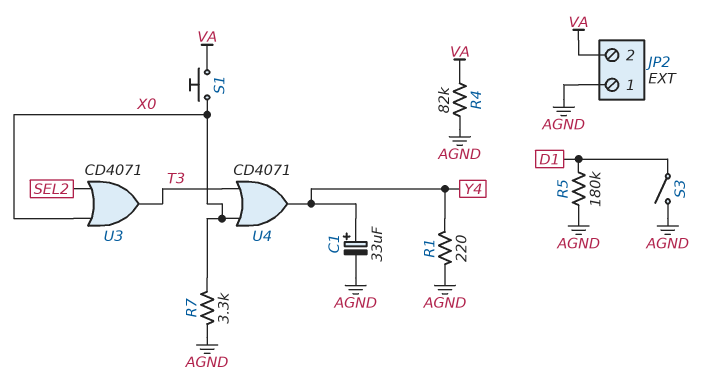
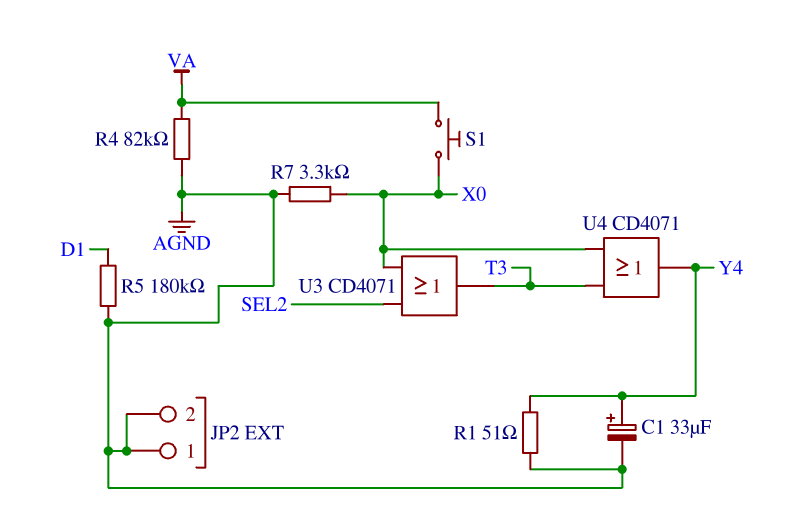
JP2 pin 2: VA -> AGND
R1: 220 (AGND, Y4) -> 51 (AGND, Y4)
S3: switch (AGND, D1) -> none

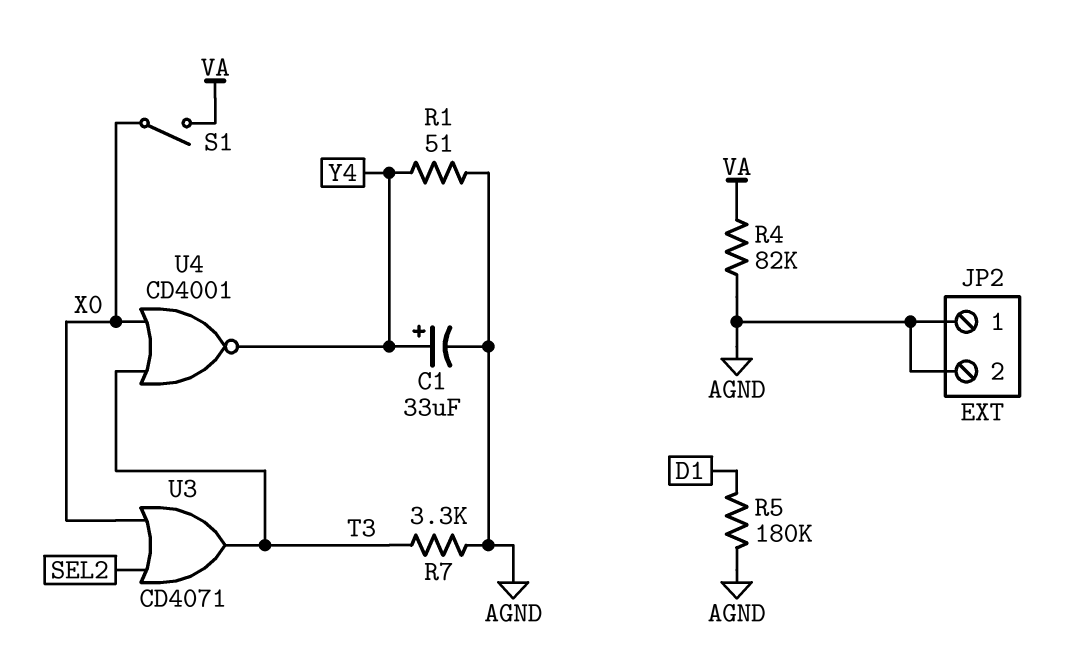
R7: 3.3k (AGND, X0) -> 3.3k (AGND, T3)
S1: button (VA, X0) -> switch (VA, X0)
U4: OR CD4071 (in T3, in X0, out Y4) -> NOR CD4001 (in T3, in X0, out Y4)

